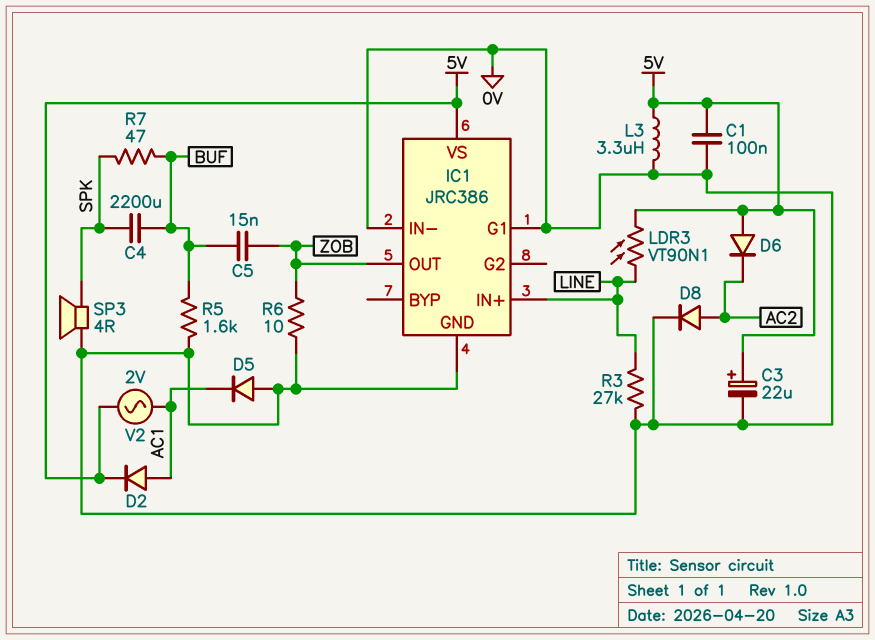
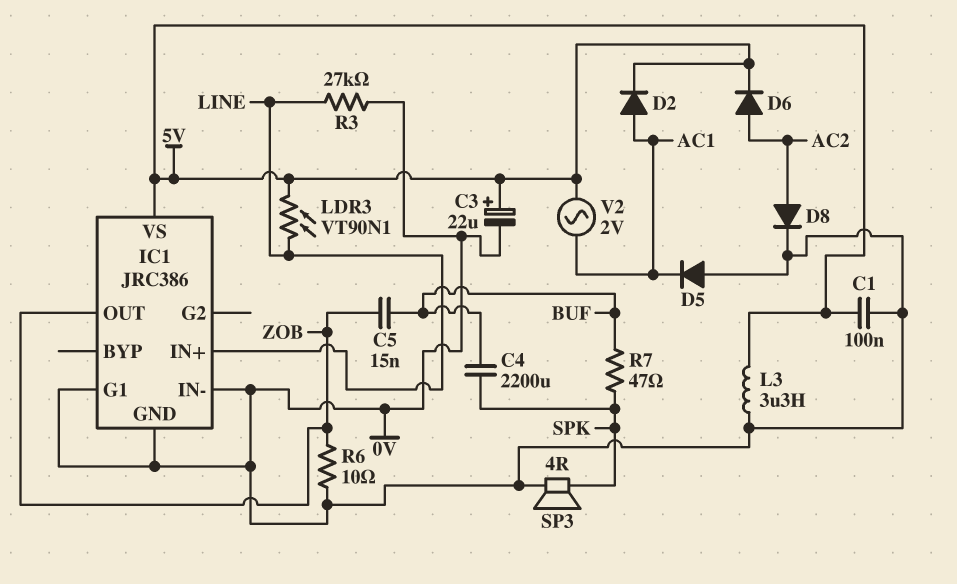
D6: diode (A 5V, K AC2) -> diode (A AC2, K 5V)
R5: 1.6k (0V, BUF) -> none

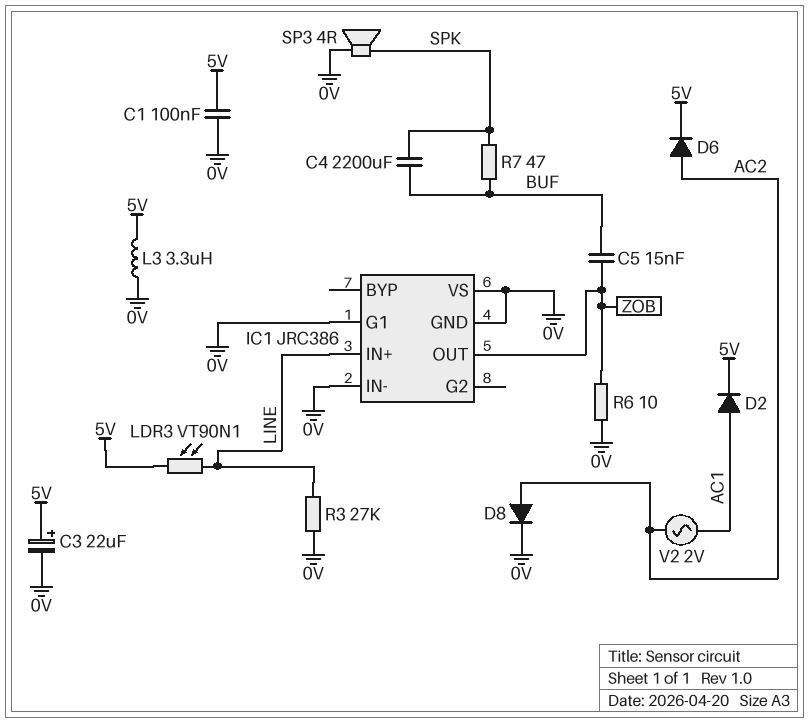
D5: diode (A 0V, K AC1) -> none
IC1 pin VS: 5V -> 0V
V2: AC 2V (5V, AC1) -> AC 2V (AC1, AC2)

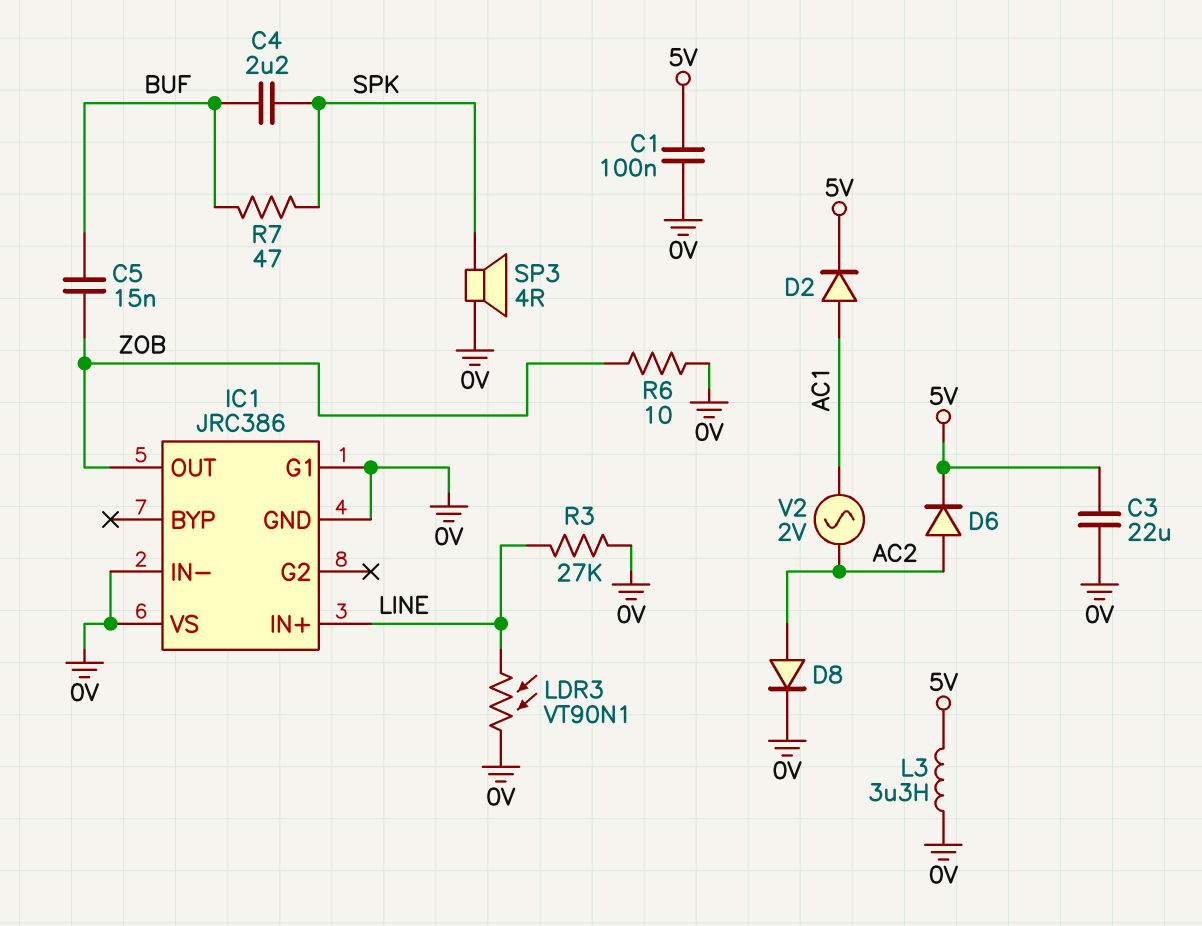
C3: 22uF (plus 5V, minus 0V) -> 22uF (0V, 5V)
C4: 2200uF (BUF, SPK) -> 2.2uF (BUF, SPK)
LDR3: VT90N1 (5V, LINE) -> VT90N1 (0V, LINE)

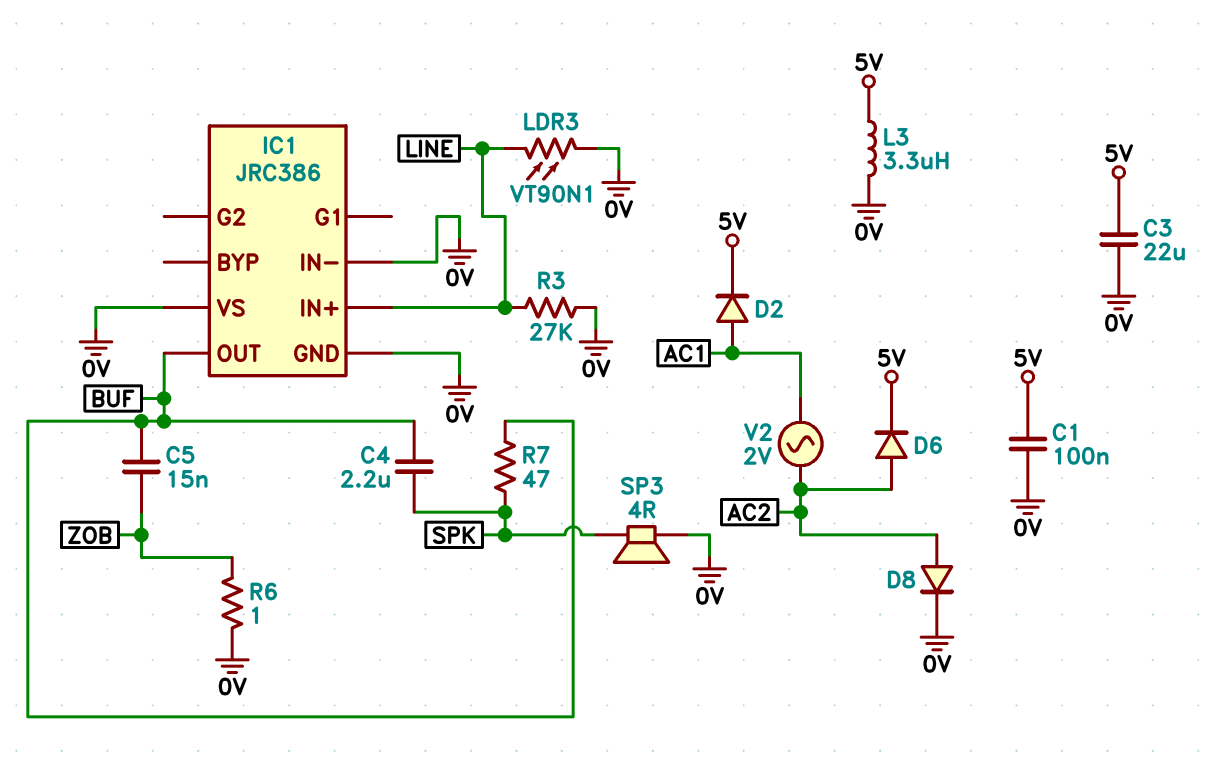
IC1 pin G1: 0V -> none
IC1 pin OUT: ZOB -> BUF
R6: 10 (0V, ZOB) -> 1 (0V, ZOB)

